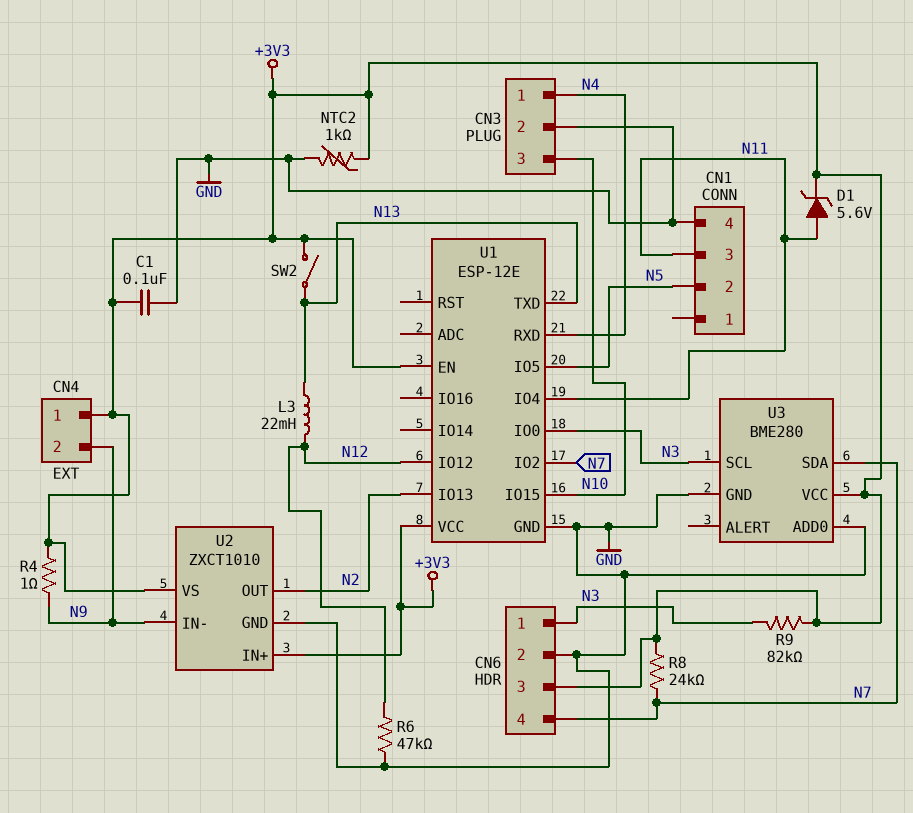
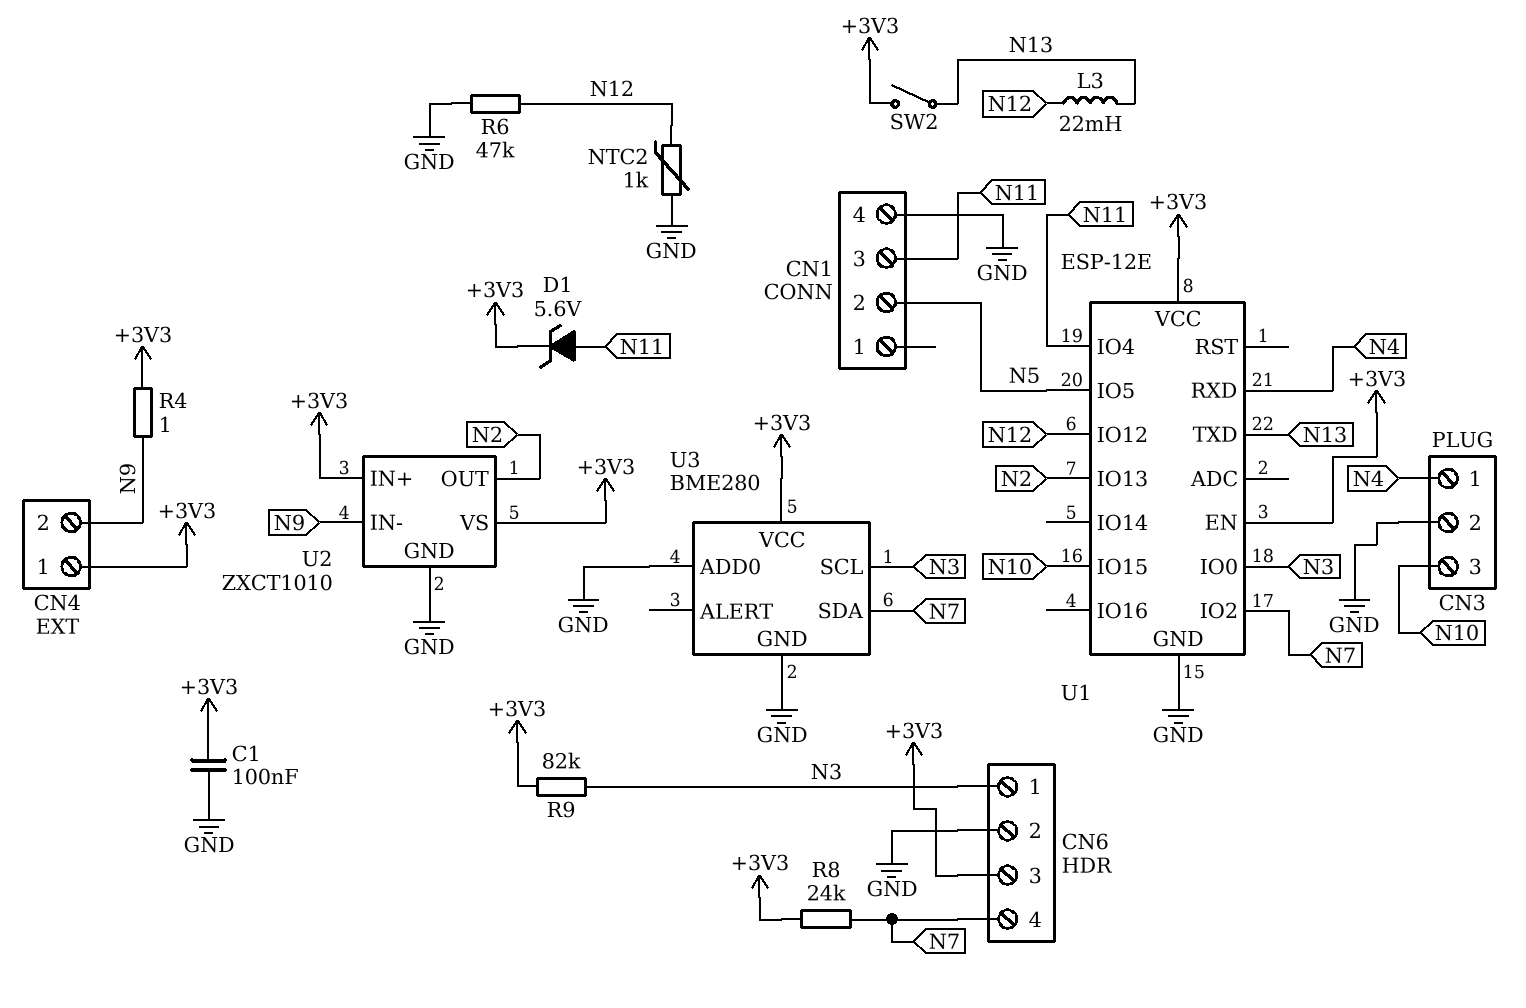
NTC2: 1k (+3V3, GND) -> 1k (GND, N12)

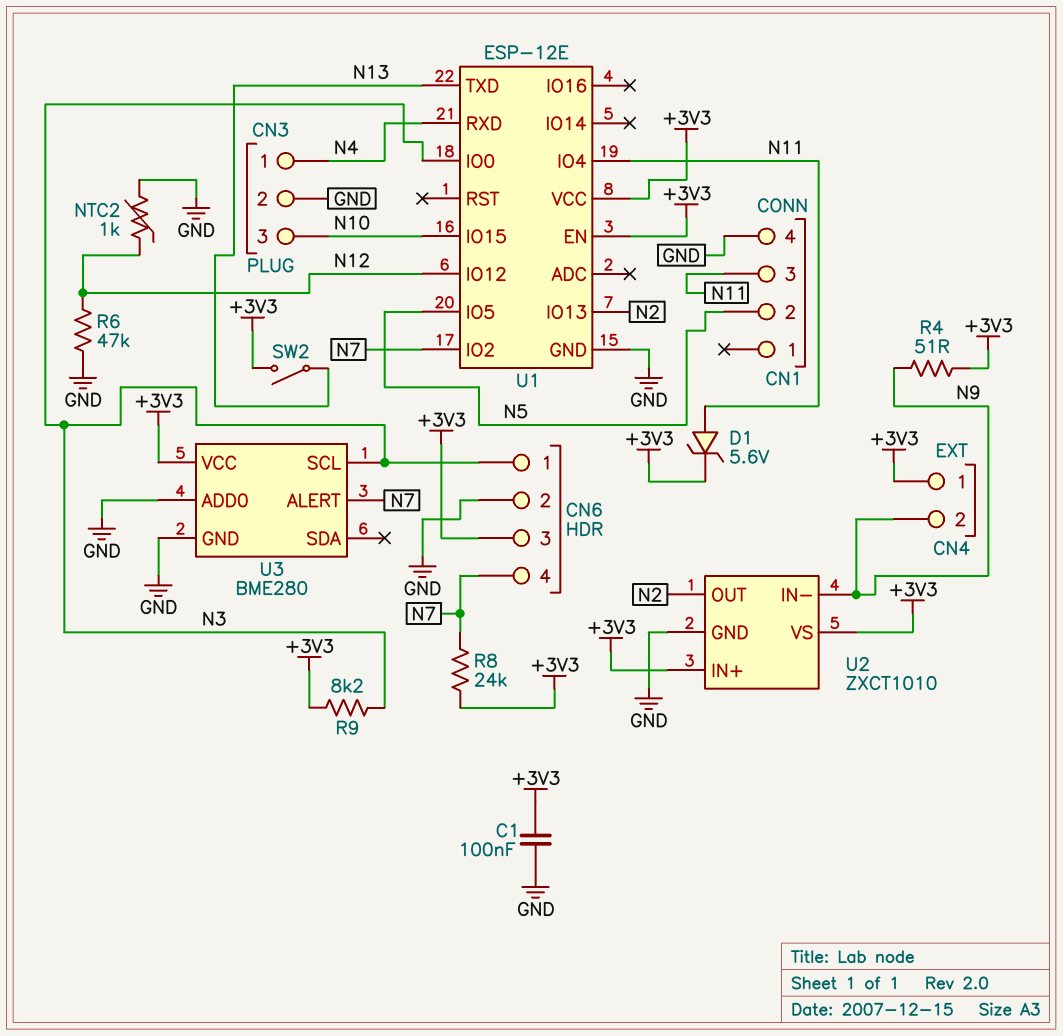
L3: 22mH (N12, N13) -> none
R4: 1 (+3V3, N9) -> 51 (+3V3, N9)
R9: 82k (+3V3, N3) -> 8.2k (+3V3, N3)
U3 pin ALERT: none -> N7
U3 pin SDA: N7 -> none

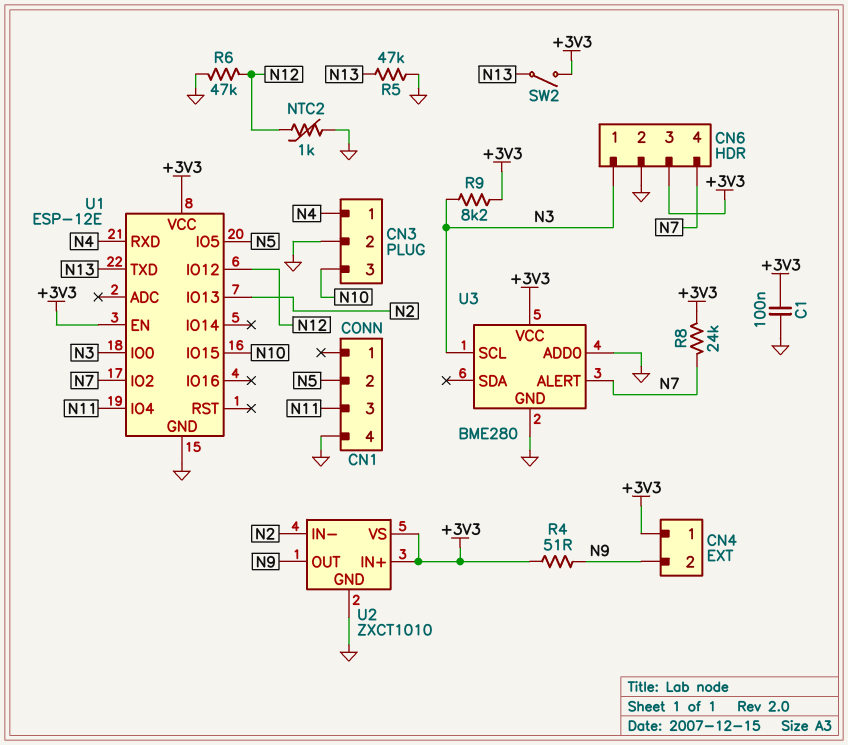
D1: zener 5.6V (A N11, K +3V3) -> none
R5: none -> 47k (GND, N13)
U2 pin IN-: N9 -> N2
U2 pin OUT: N2 -> N9

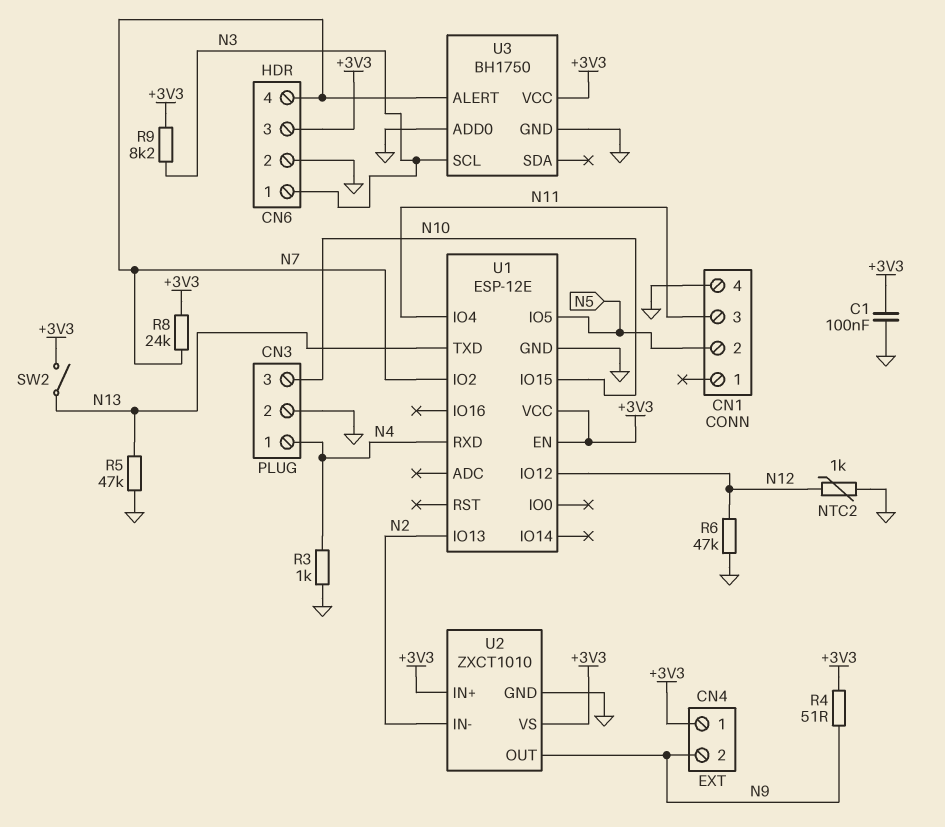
R3: none -> 1k (GND, N4)
U1 pin IO0: N3 -> none
U3: BME280 -> BH1750

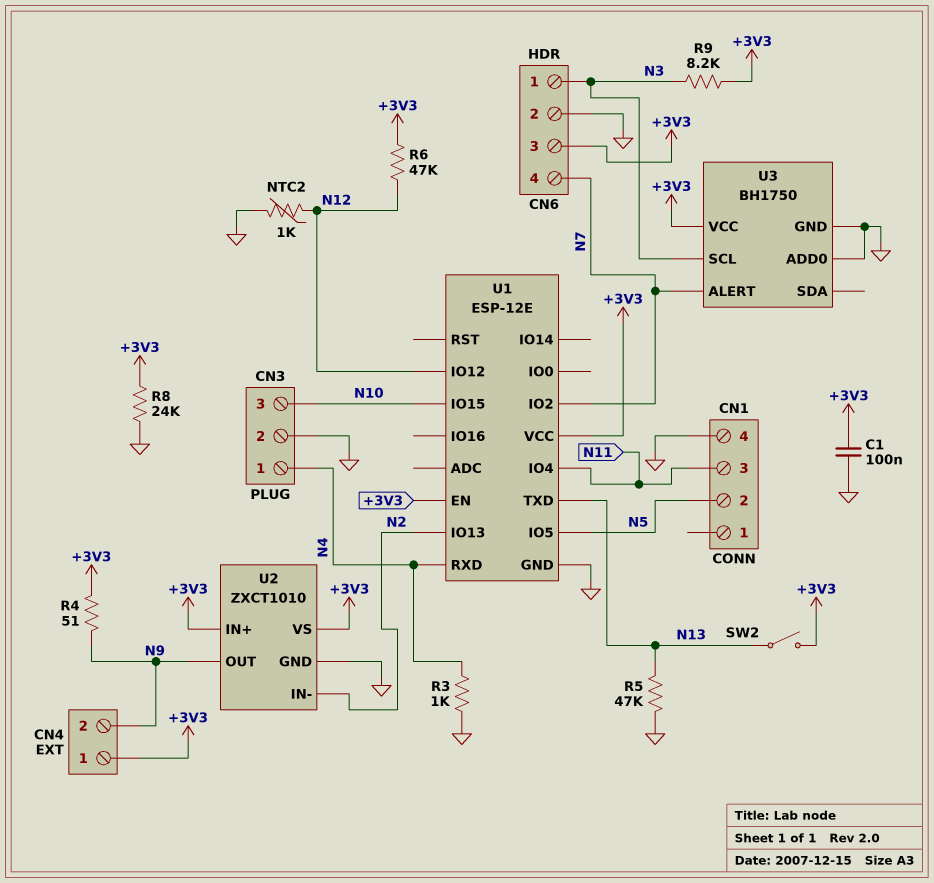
R6: 47k (GND, N12) -> 47k (+3V3, N12)
R8: 24k (+3V3, N7) -> 24k (+3V3, GND)

